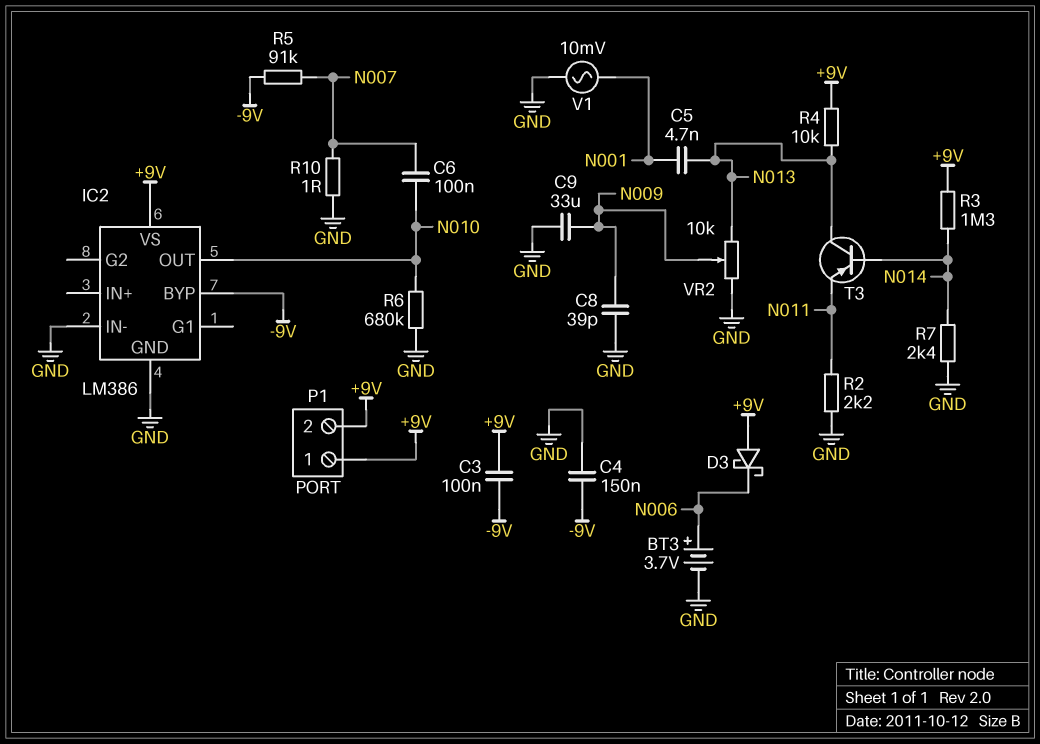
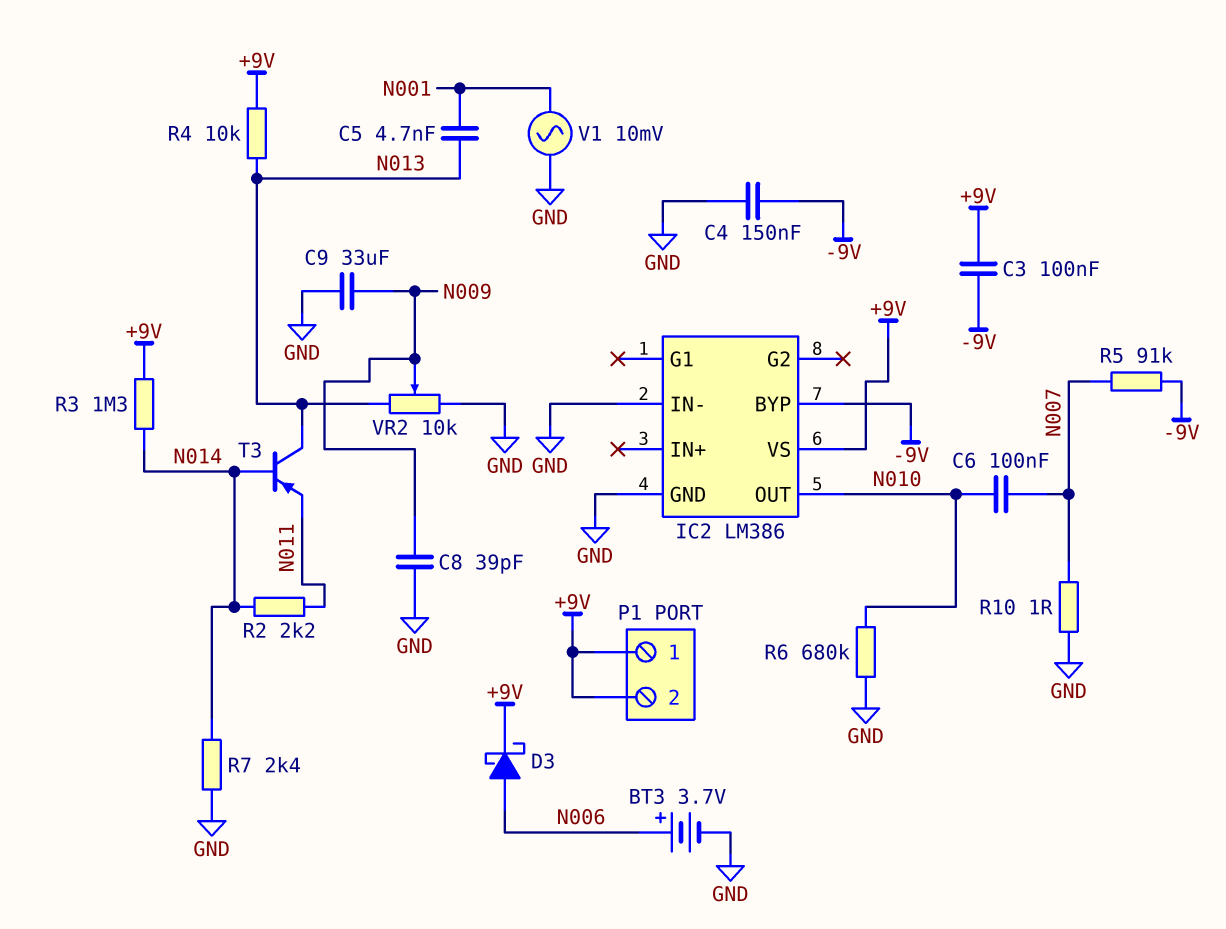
D3: schottky (A +9V, K N006) -> schottky (A N006, K +9V)
R2: 2.2k (GND, N011) -> 2.2k (N011, N014)

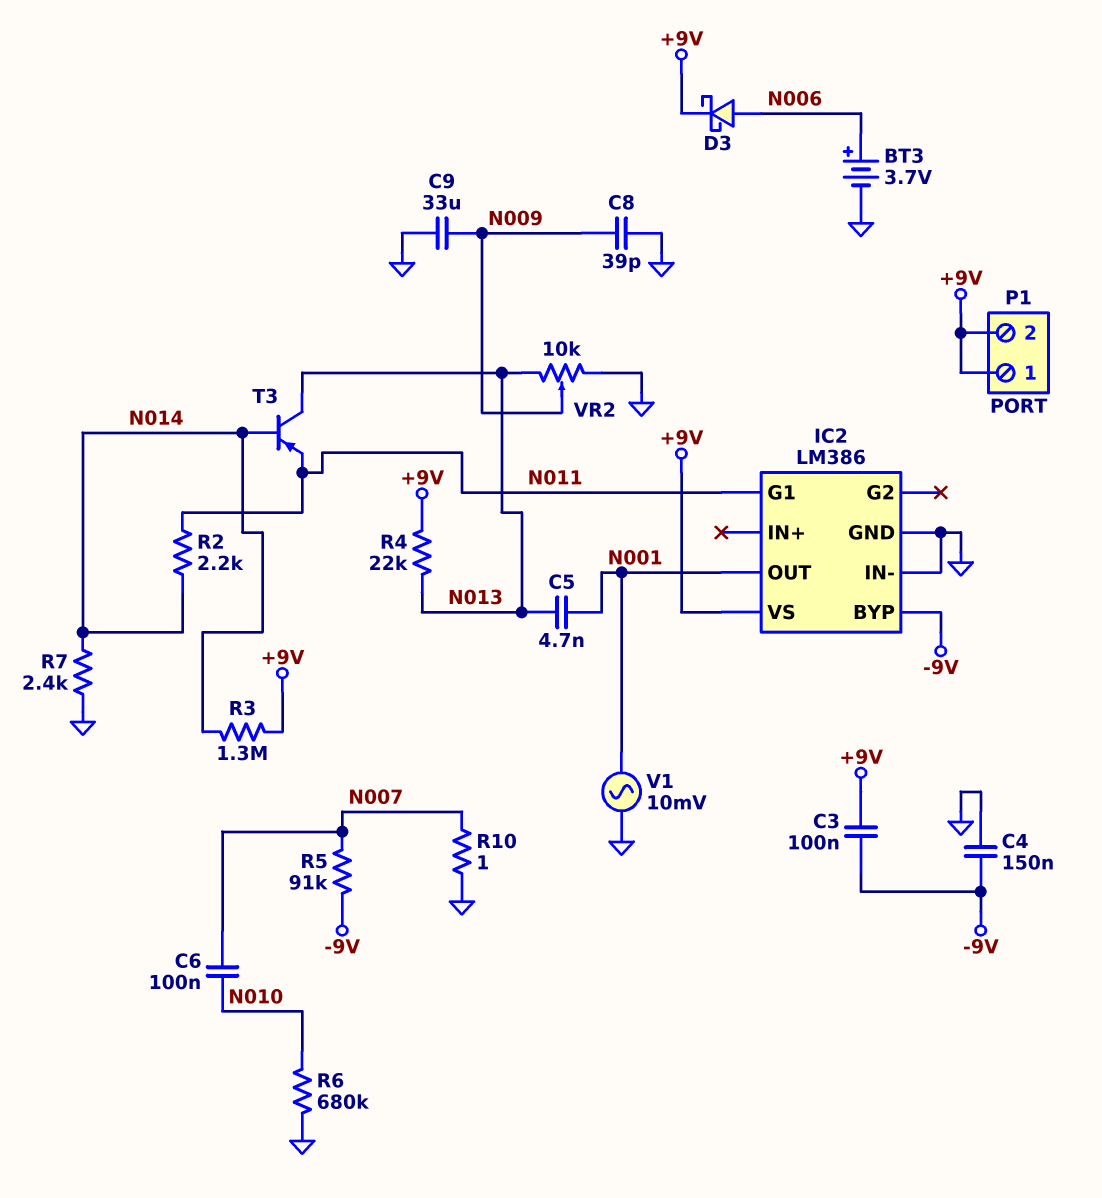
IC2 pin G1: none -> N011
IC2 pin OUT: N010 -> N001
R4: 10k (+9V, N013) -> 22k (+9V, N013)

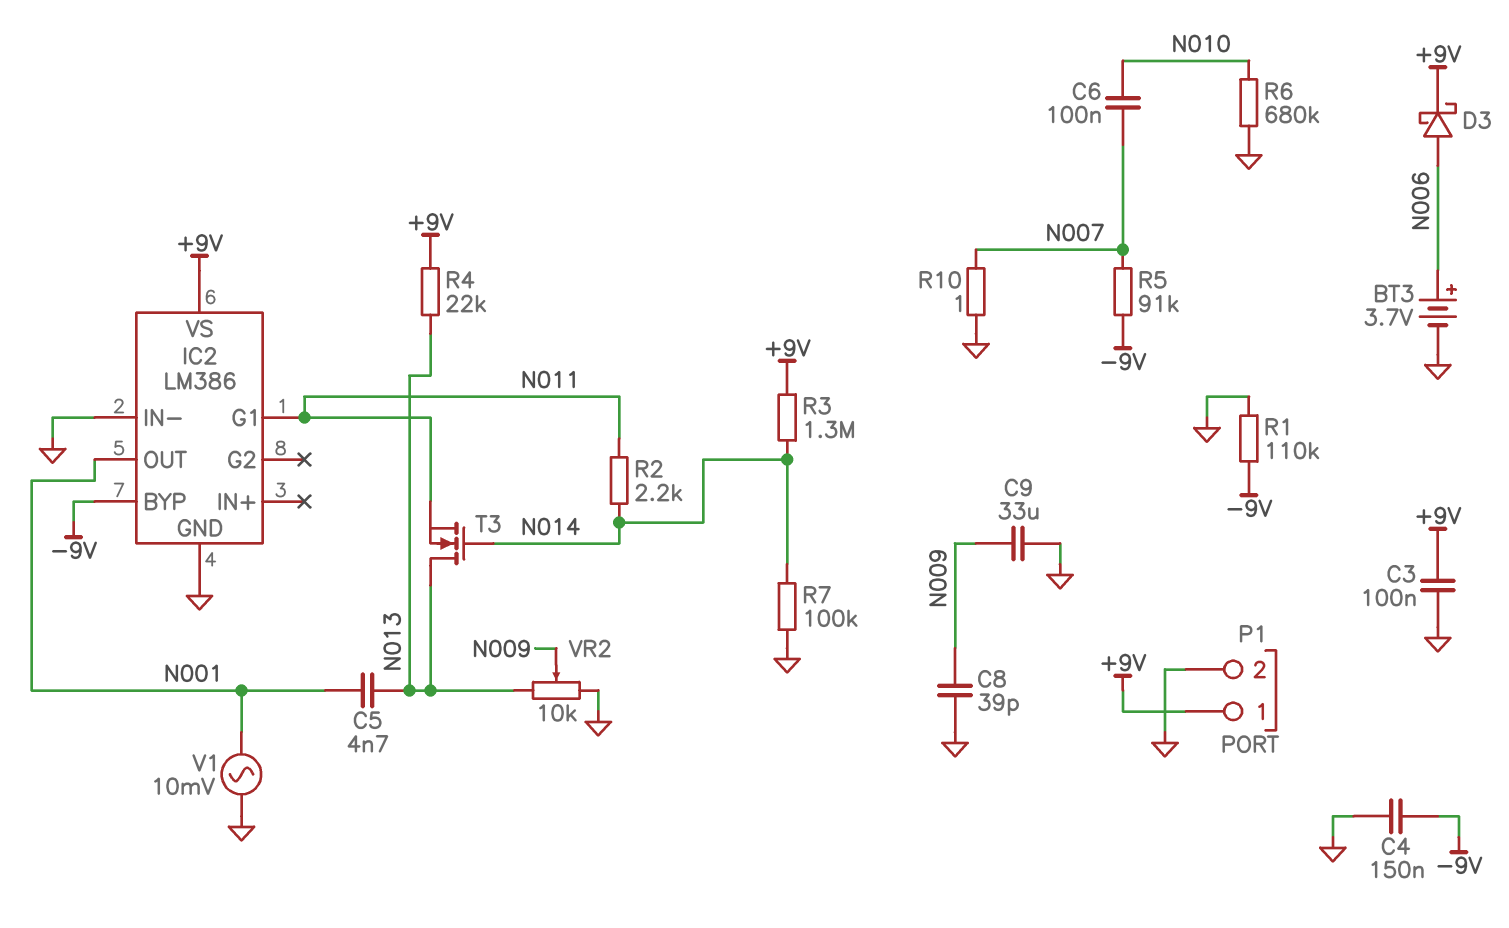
C3: 100nF (+9V, -9V) -> 100nF (+9V, GND)
P1 pin 2: +9V -> GND
R1: none -> 110k (-9V, GND)
R7: 2.4k (GND, N014) -> 100k (GND, N014)
T3: PNP (B N014, C N013, E N011) -> NMOS (G N014, D N013, S N011)

